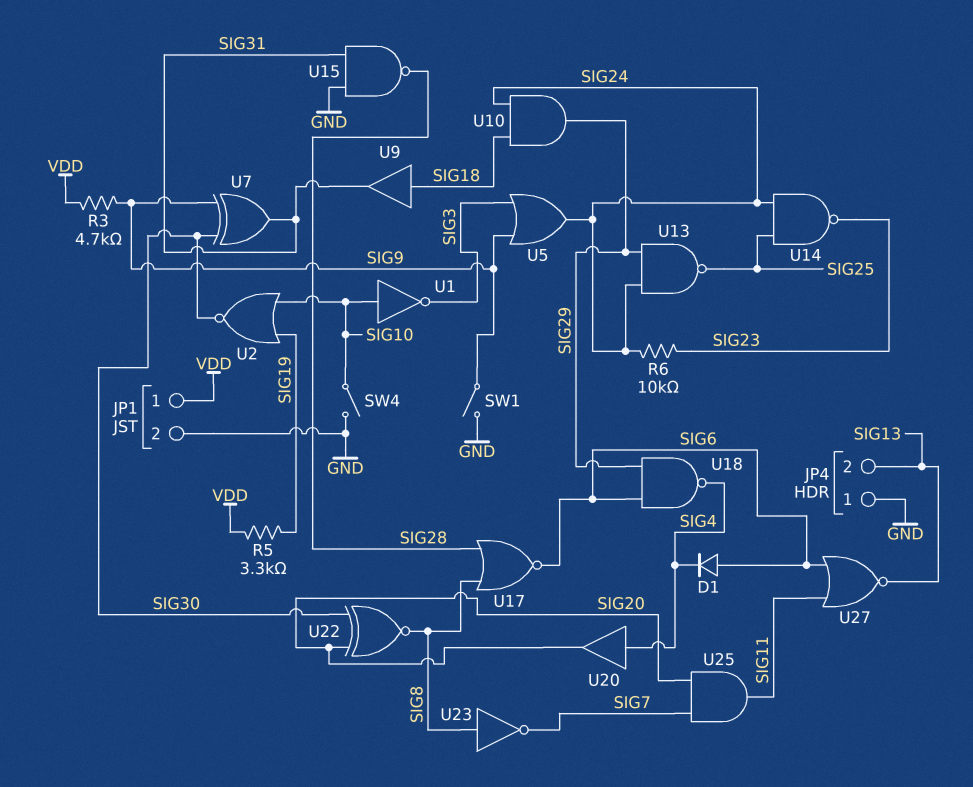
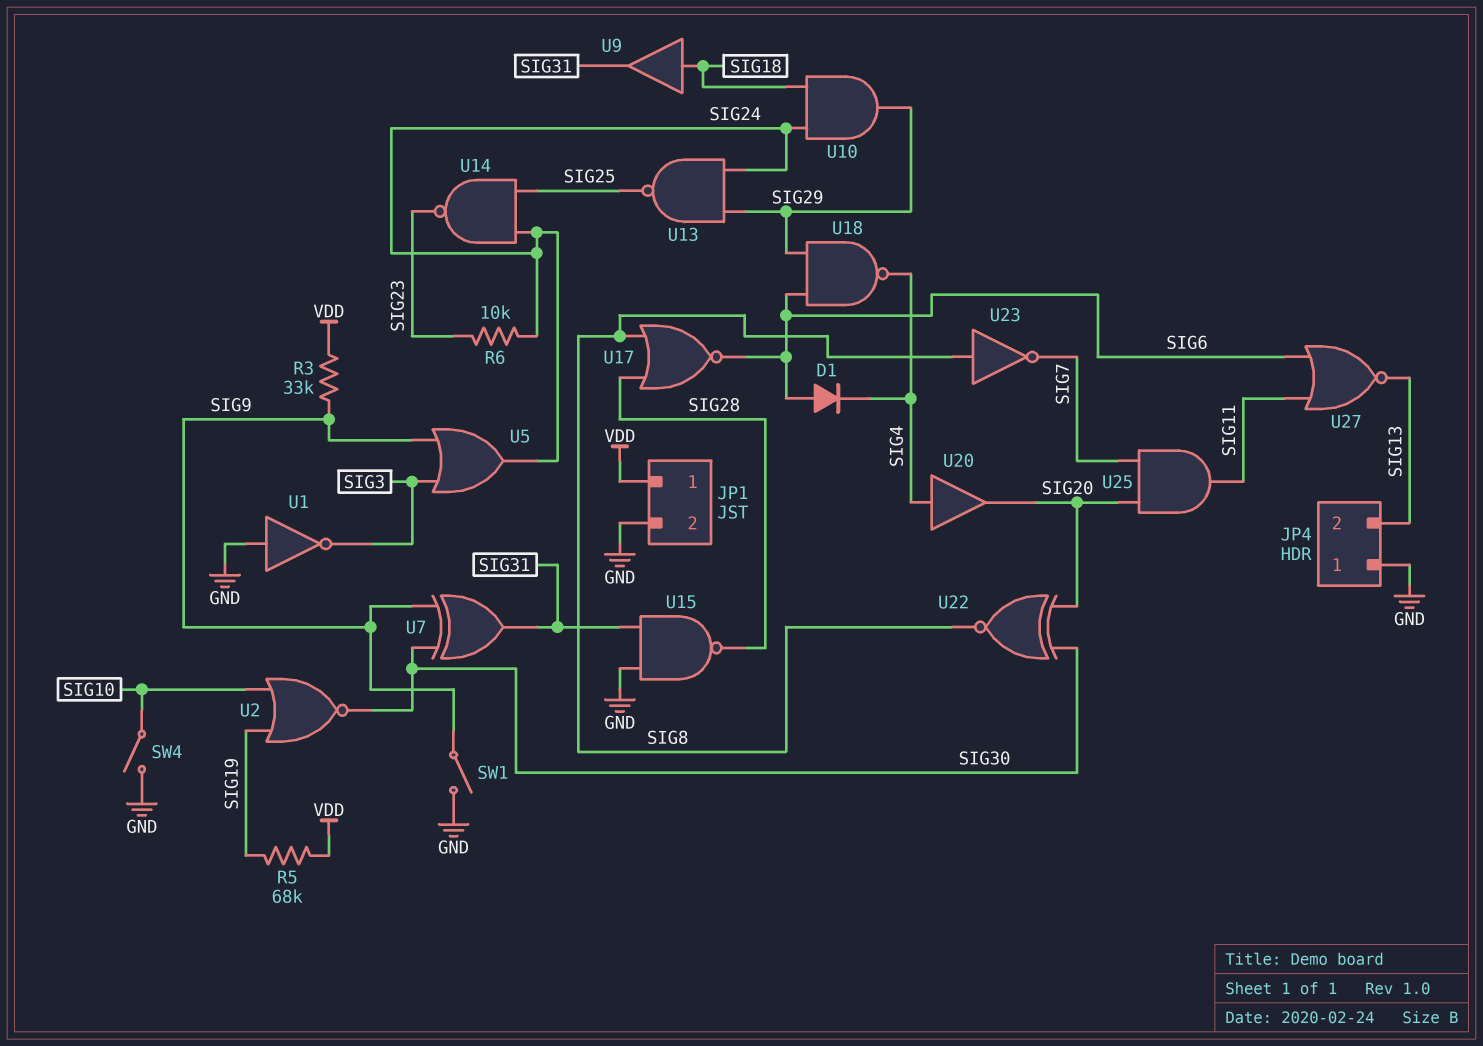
R3: 4.7k (SIG9, VDD) -> 33k (SIG9, VDD)
R5: 3.3k (SIG19, VDD) -> 68k (SIG19, VDD)
U1: NOT (in SIG10, out SIG3) -> NOT (in GND, out SIG3)

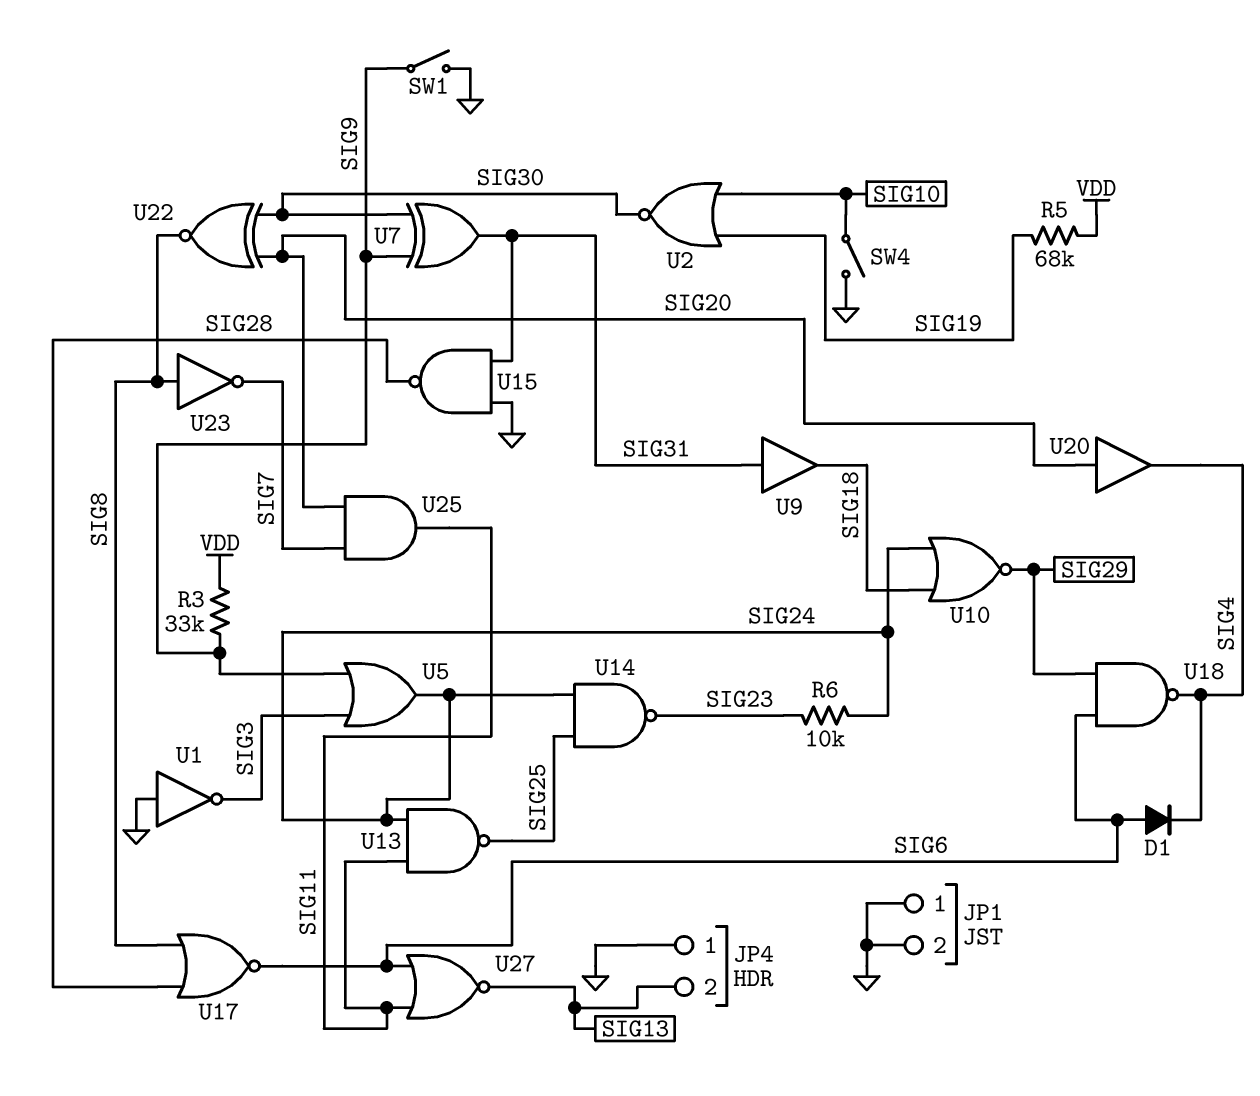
JP1 pin 1: VDD -> GND
U9: buffer (in SIG18, out SIG31) -> buffer (in SIG31, out SIG18)
U10: AND (in SIG18, in SIG24, out SIG29) -> NOR (in SIG18, in SIG24, out SIG29)
U13: NAND (in SIG24, in SIG29, out SIG25) -> NAND (in SIG11, in SIG24, out SIG25)
U20: buffer (in SIG4, out SIG20) -> buffer (in SIG20, out SIG4)

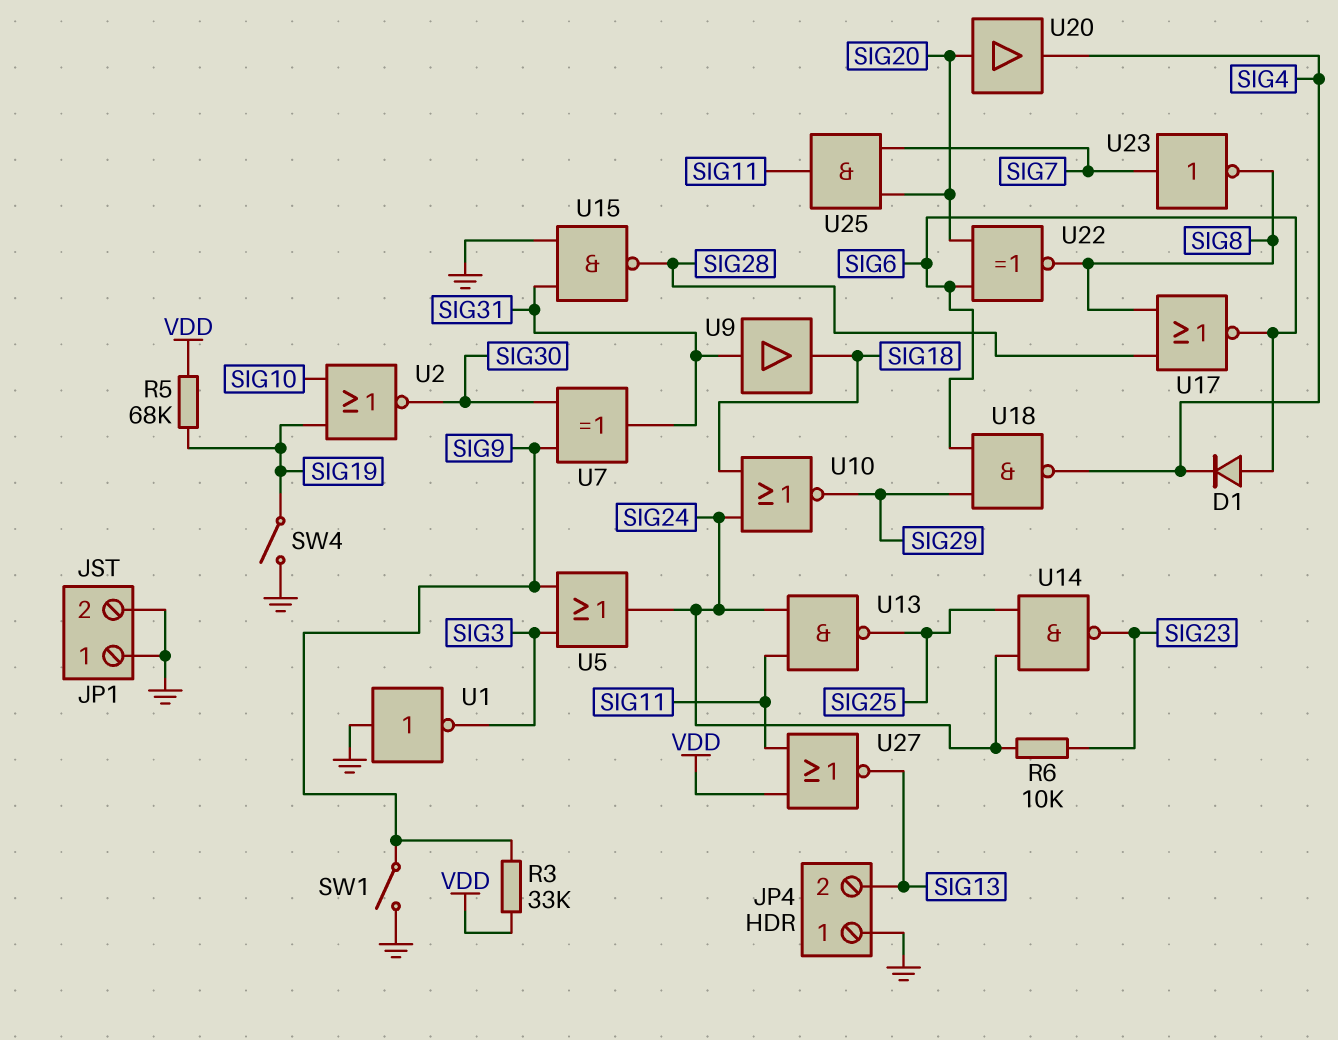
SW4: switch (GND, SIG10) -> switch (GND, SIG19)
U22: XNOR (in SIG20, in SIG30, out SIG8) -> XNOR (in SIG6, in SIG20, out SIG8)
U23: NOT (in SIG8, out SIG7) -> NOT (in SIG7, out SIG8)
U27: NOR (in SIG6, in SIG11, out SIG13) -> NOR (in SIG11, in VDD, out SIG13)

